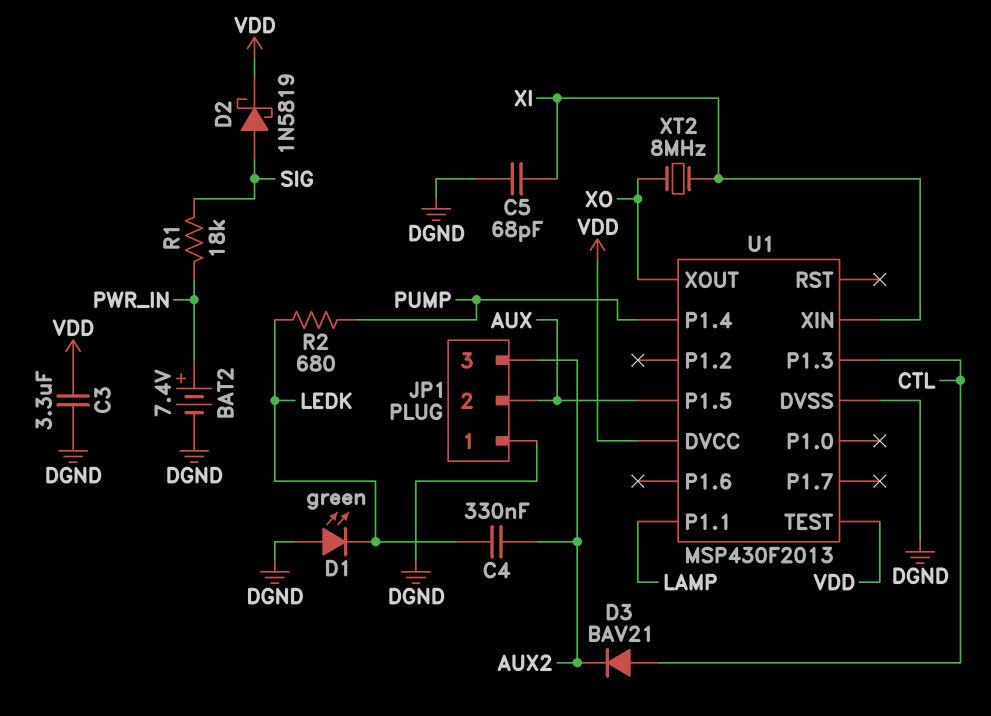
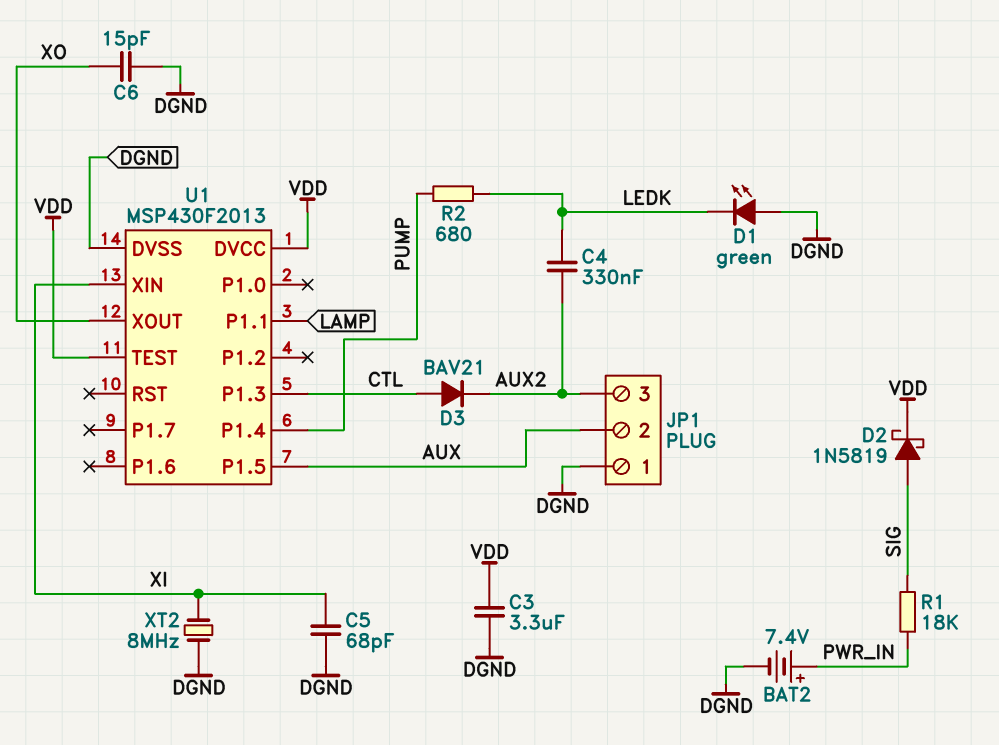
C6: none -> 15pF (DGND, XO)
XT2: 8MHz (XI, XO) -> 8MHz (DGND, XI)

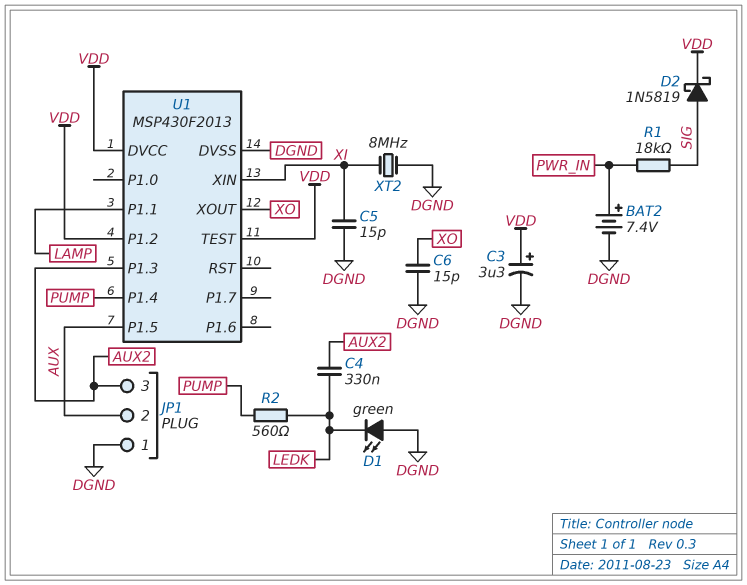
C3: 3.3uF (DGND, VDD) -> 3.3uF (plus VDD, minus DGND)
C5: 68pF (DGND, XI) -> 15pF (DGND, XI)
D3: diode BAV21 (A CTL, K AUX2) -> none
R2: 680 (LEDK, PUMP) -> 560 (LEDK, PUMP)
U1 pin P1.2: none -> VDD
U1 pin P1.3: CTL -> AUX2

